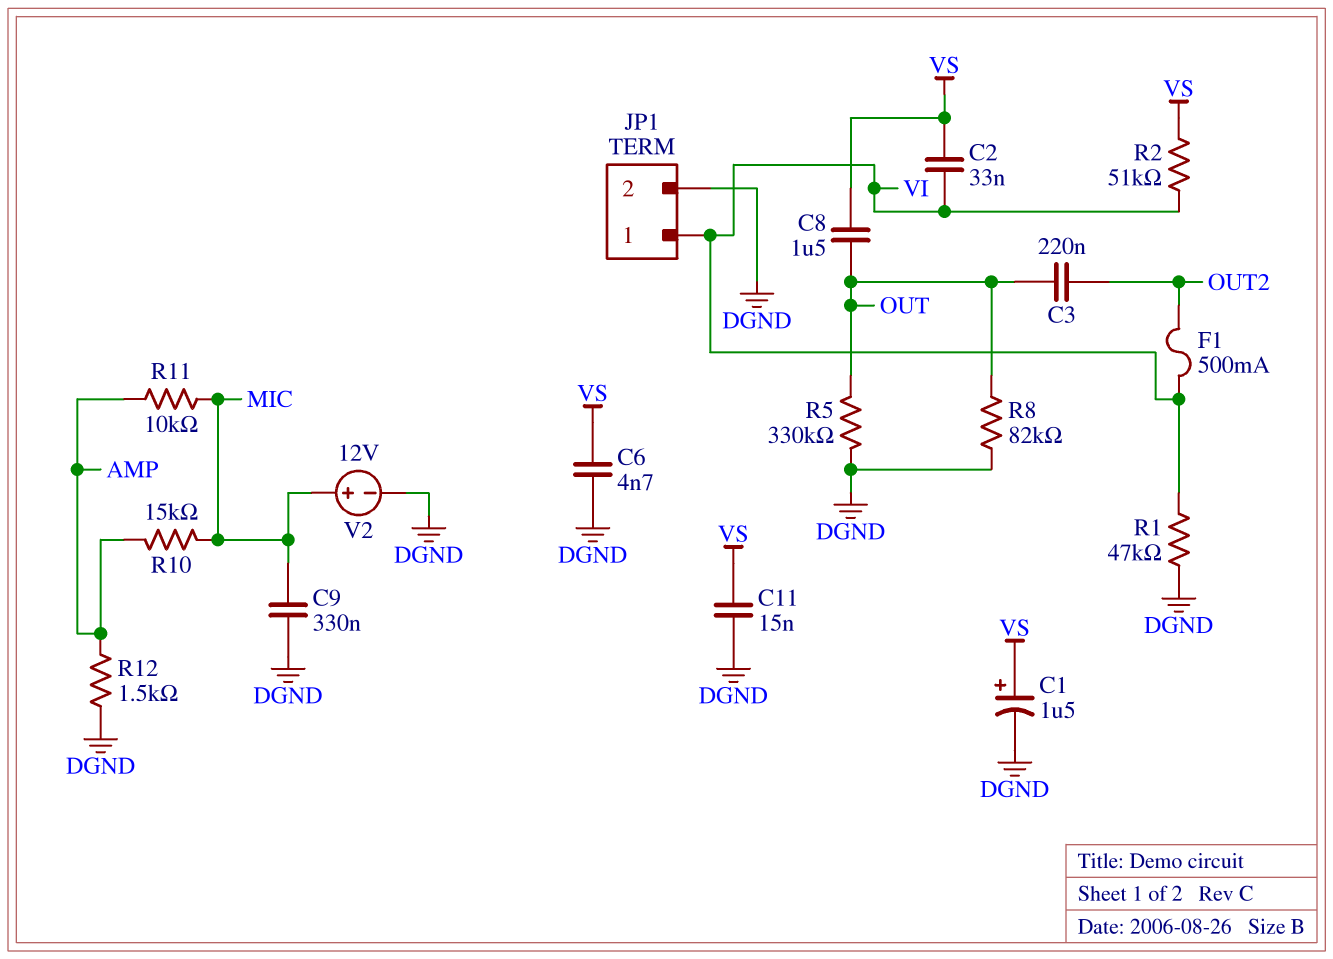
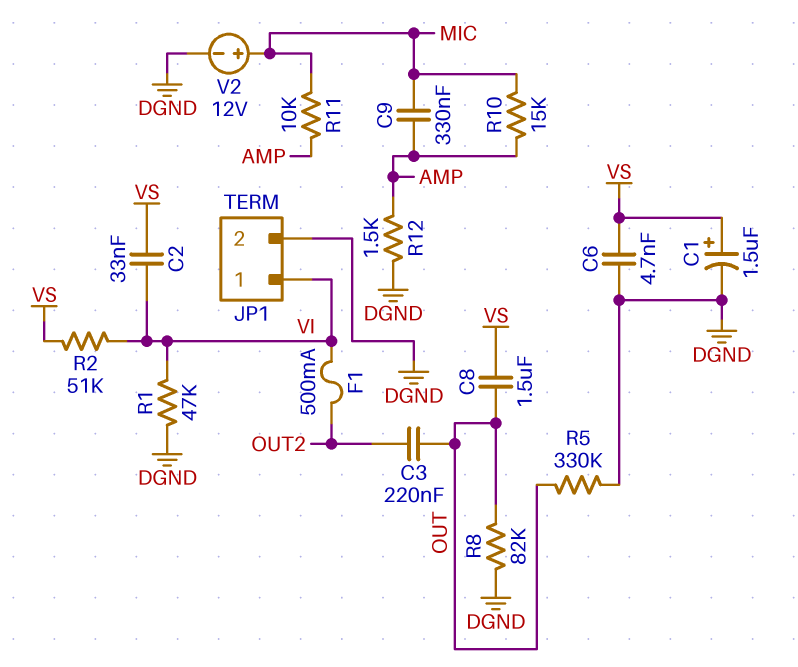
C9: 330nF (DGND, MIC) -> 330nF (AMP, MIC)
C11: 15nF (DGND, VS) -> none

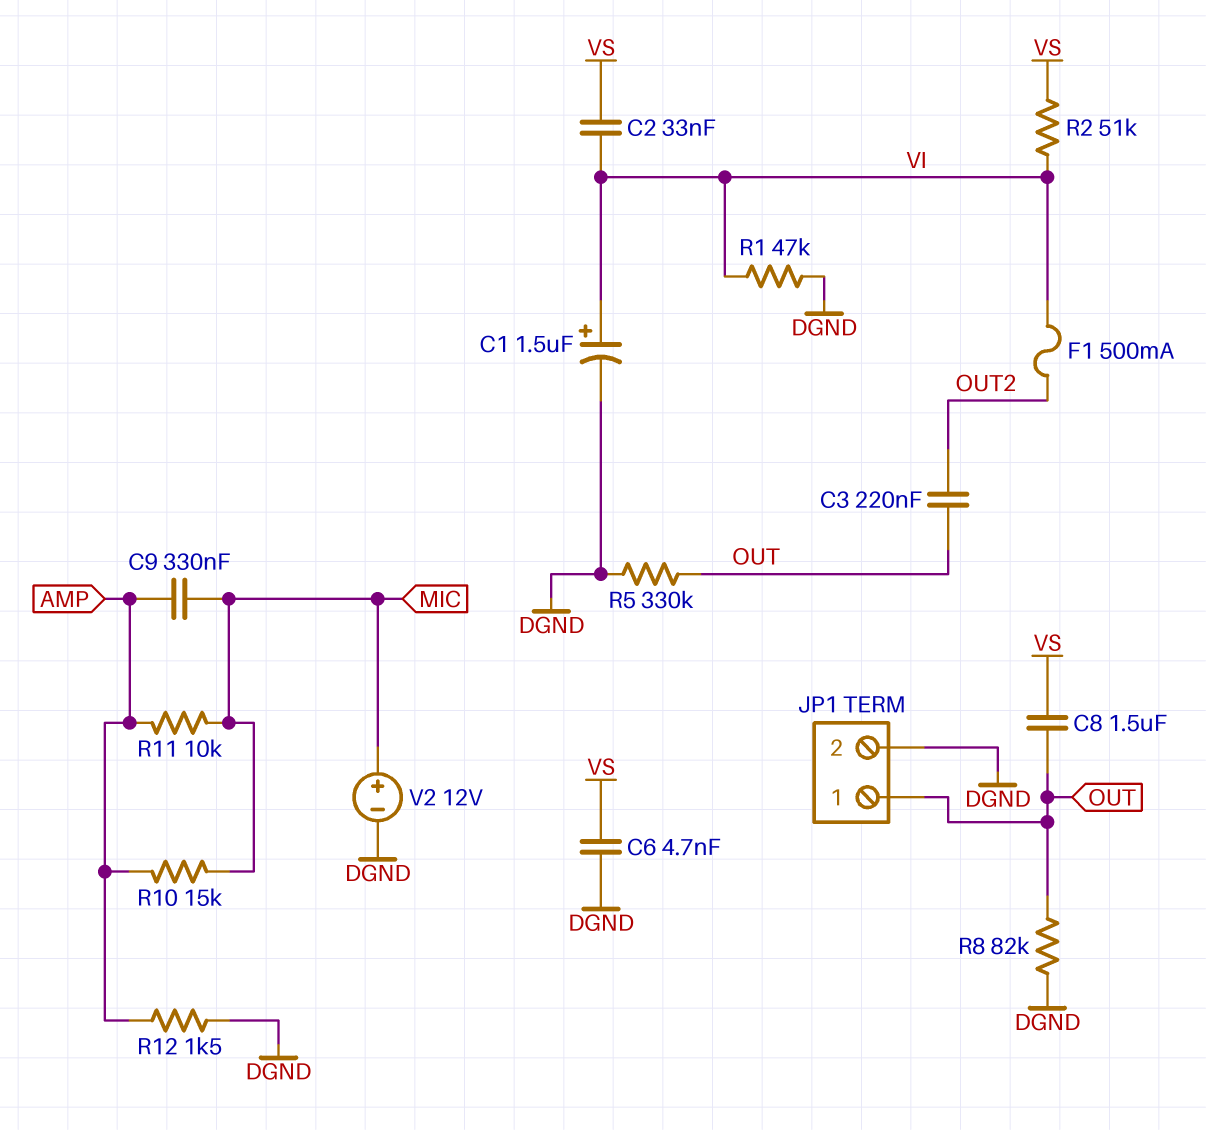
C1: 1.5uF (plus VS, minus DGND) -> 1.5uF (plus VI, minus DGND)
JP1 pin 1: VI -> OUT

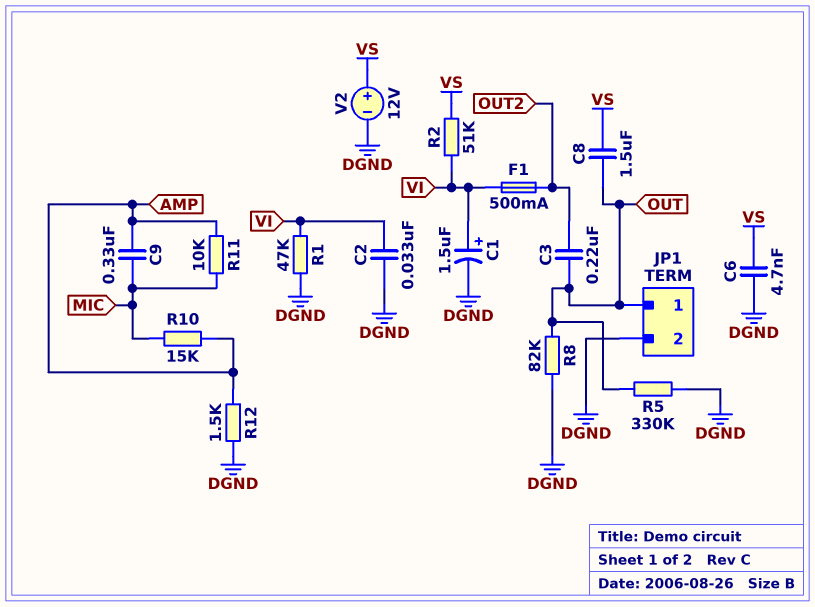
C2: 33nF (VI, VS) -> 33nF (DGND, VI)
V2: 12V (plus MIC, minus DGND) -> 12V (plus VS, minus DGND)

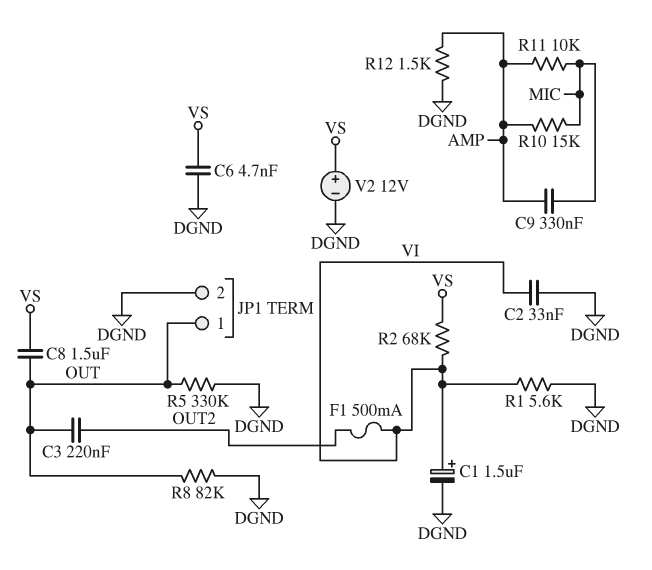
R1: 47k (DGND, VI) -> 5.6k (DGND, VI)
R2: 51k (VI, VS) -> 68k (VI, VS)

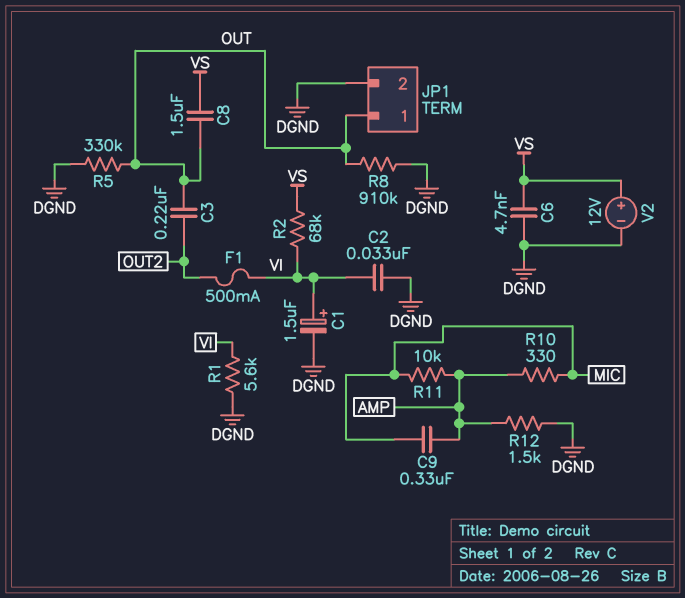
R8: 82k (DGND, OUT) -> 910k (DGND, OUT)
R10: 15k (AMP, MIC) -> 330 (AMP, MIC)

